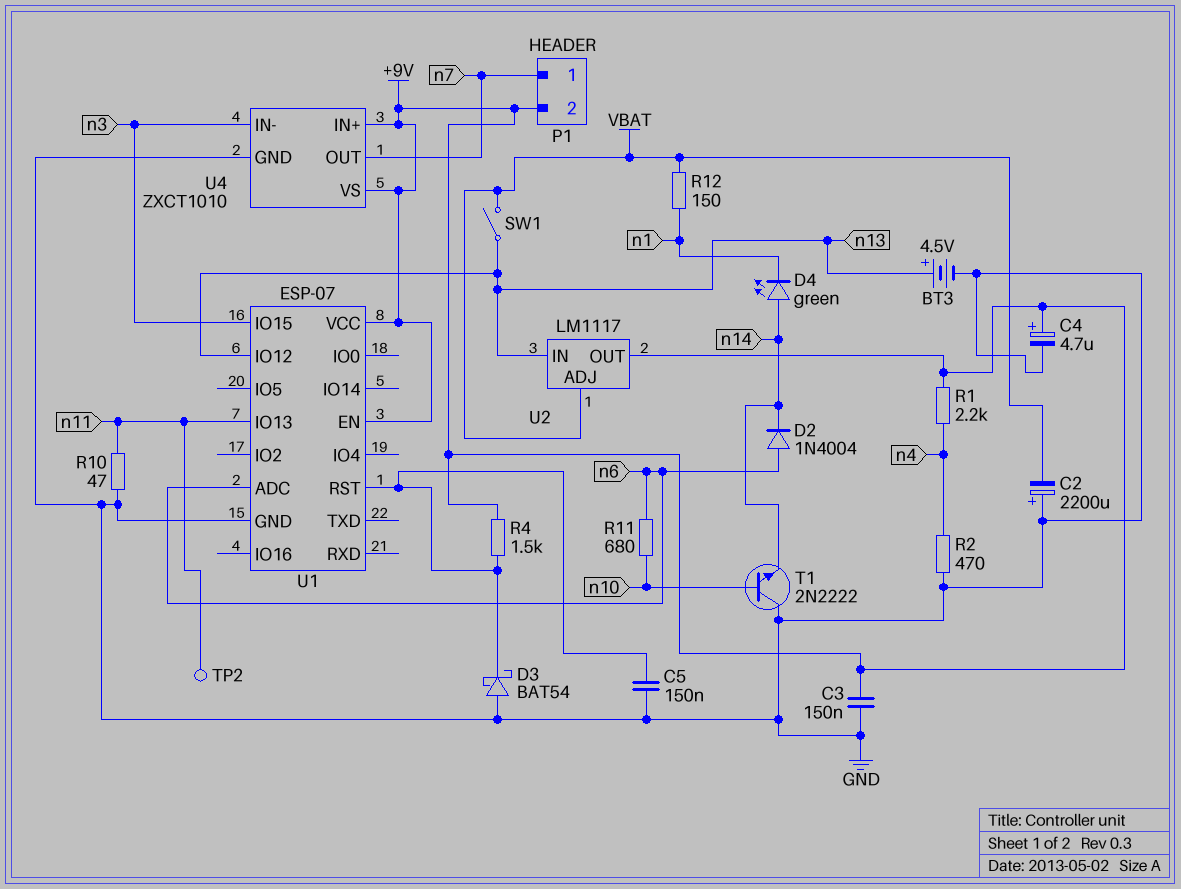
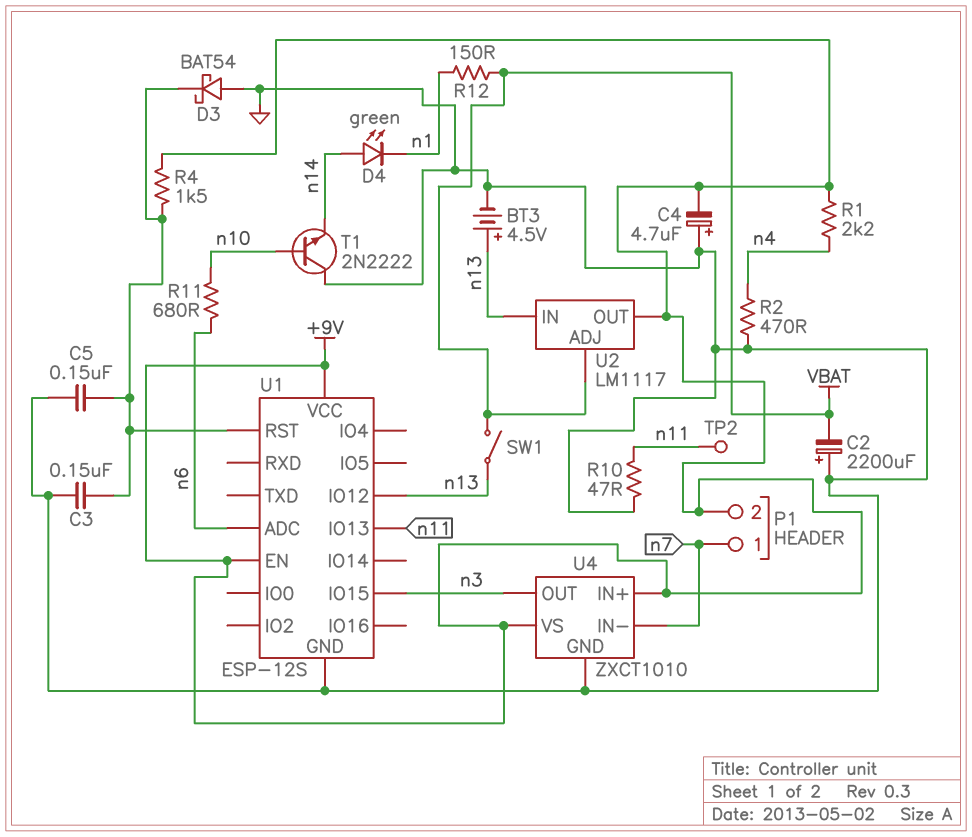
C3: 150nF (+9V, GND) -> 150nF (GND, U1/RST)
C4: 4.7uF (plus +9V, minus GND) -> 4.7uF (plus GND, minus +9V)
D2: diode 1N4004 (A n6, K n14) -> none
U1: ESP-07 -> ESP-12S
U4 pin IN-: n3 -> n7
U4 pin OUT: n7 -> n3

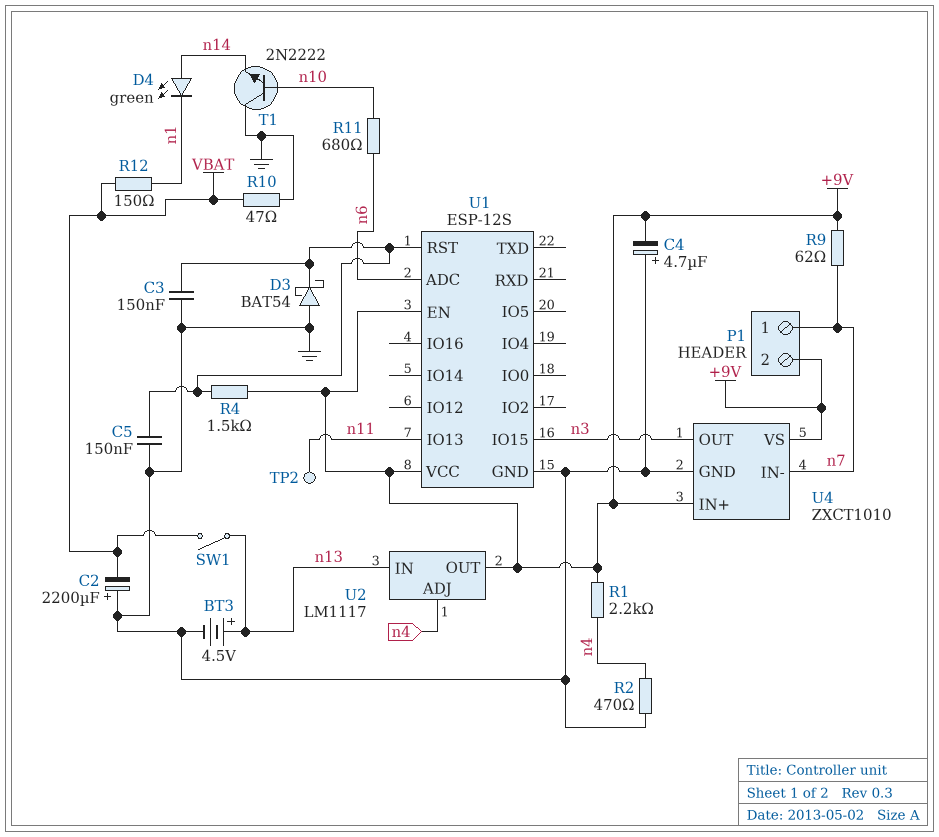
R9: none -> 62 (+9V, n7)
R10: 47 (GND, n11) -> 47 (GND, VBAT)
U1 pin IO12: n13 -> none
U2 pin ADJ: VBAT -> n4

